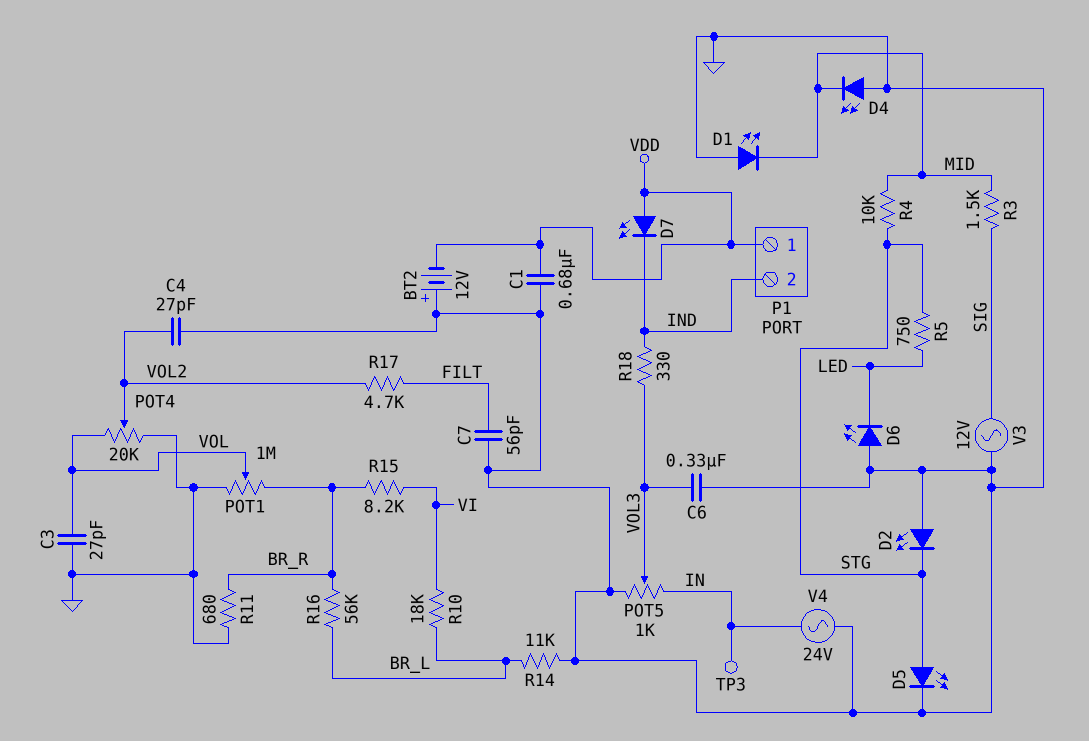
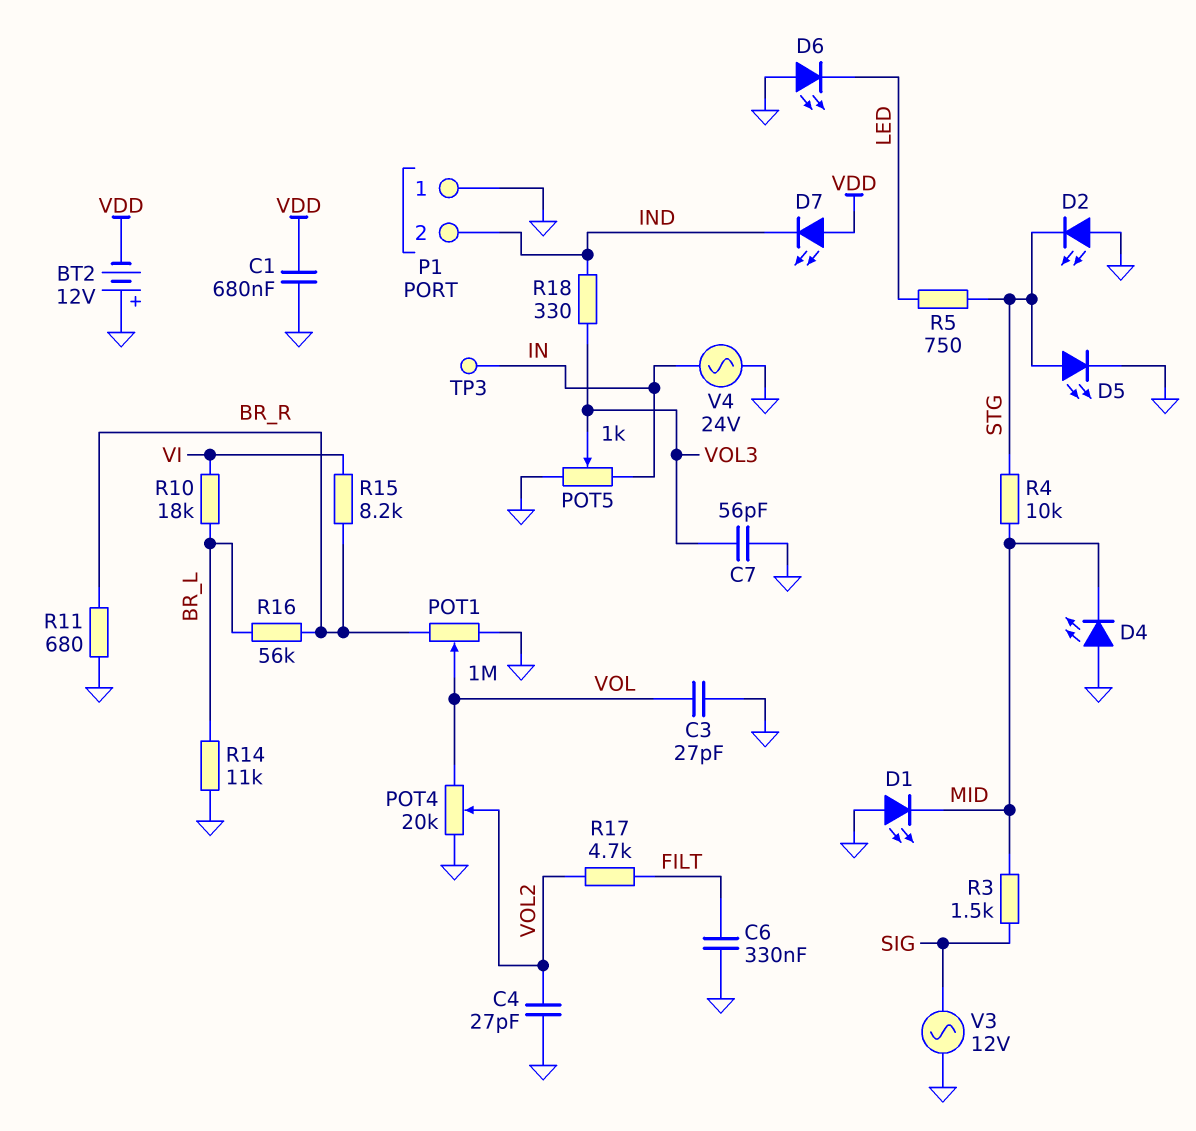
C6: 330nF (GND, VOL3) -> 330nF (FILT, GND)
C7: 56pF (FILT, GND) -> 56pF (GND, VOL3)
P1 pin 1: VDD -> GND

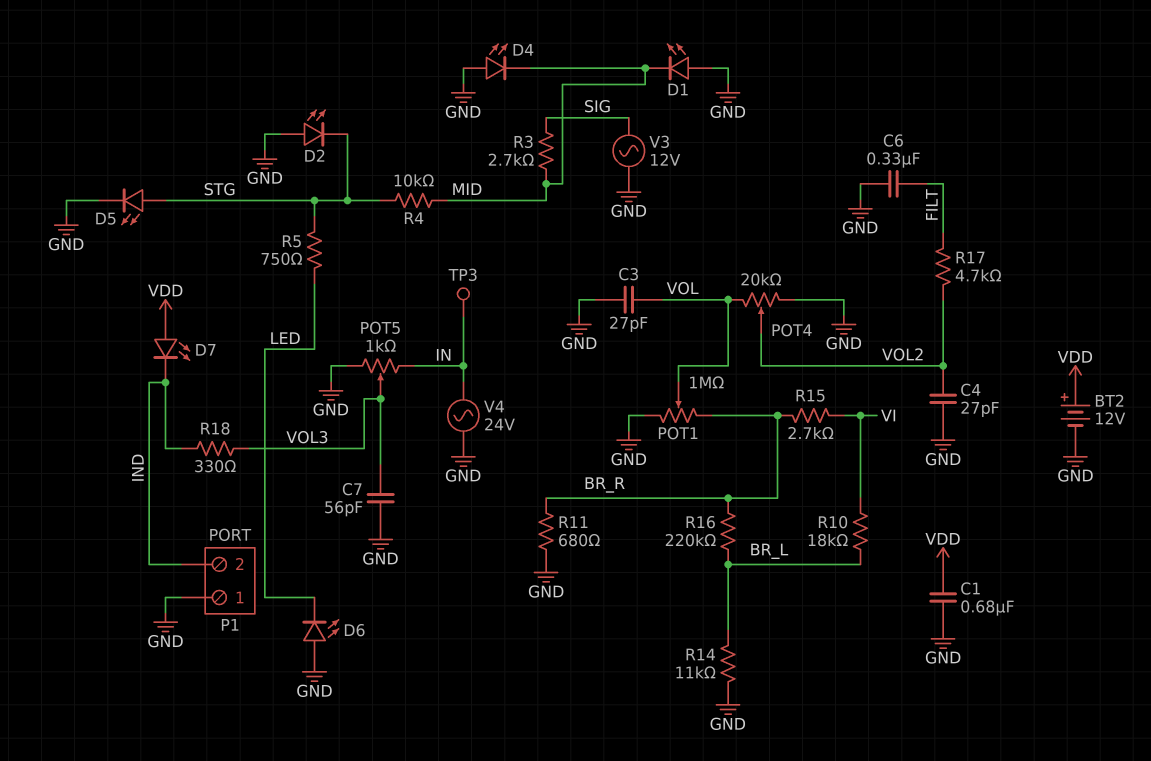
BT2: 12V (plus GND, minus VDD) -> 12V (plus VDD, minus GND)
R3: 1.5k (MID, SIG) -> 2.7k (MID, SIG)
R15: 8.2k (BR_R, VI) -> 2.7k (BR_R, VI)
R16: 56k (BR_L, BR_R) -> 220k (BR_L, BR_R)

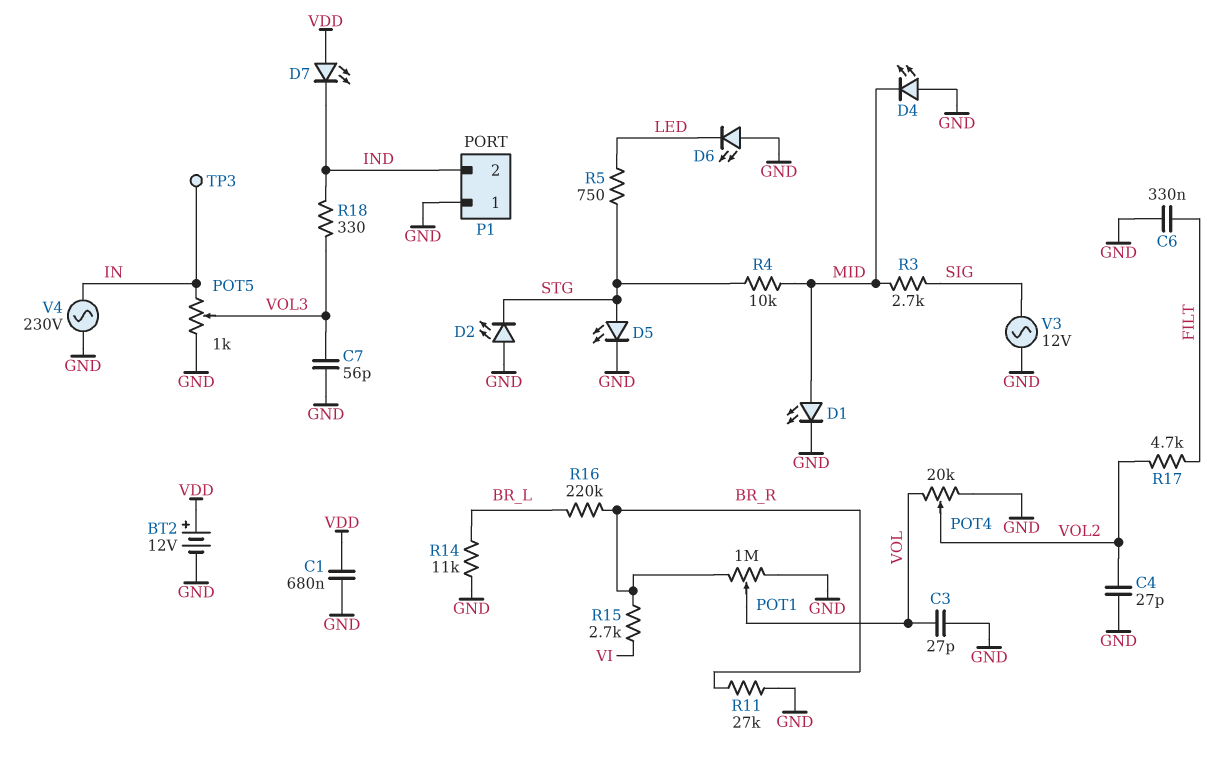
D1: LED (A GND, K MID) -> LED (A MID, K GND)
R10: 18k (BR_L, VI) -> none
R11: 680 (BR_R, GND) -> 27k (BR_R, GND)
V4: AC 24V (GND, IN) -> AC 230V (GND, IN)

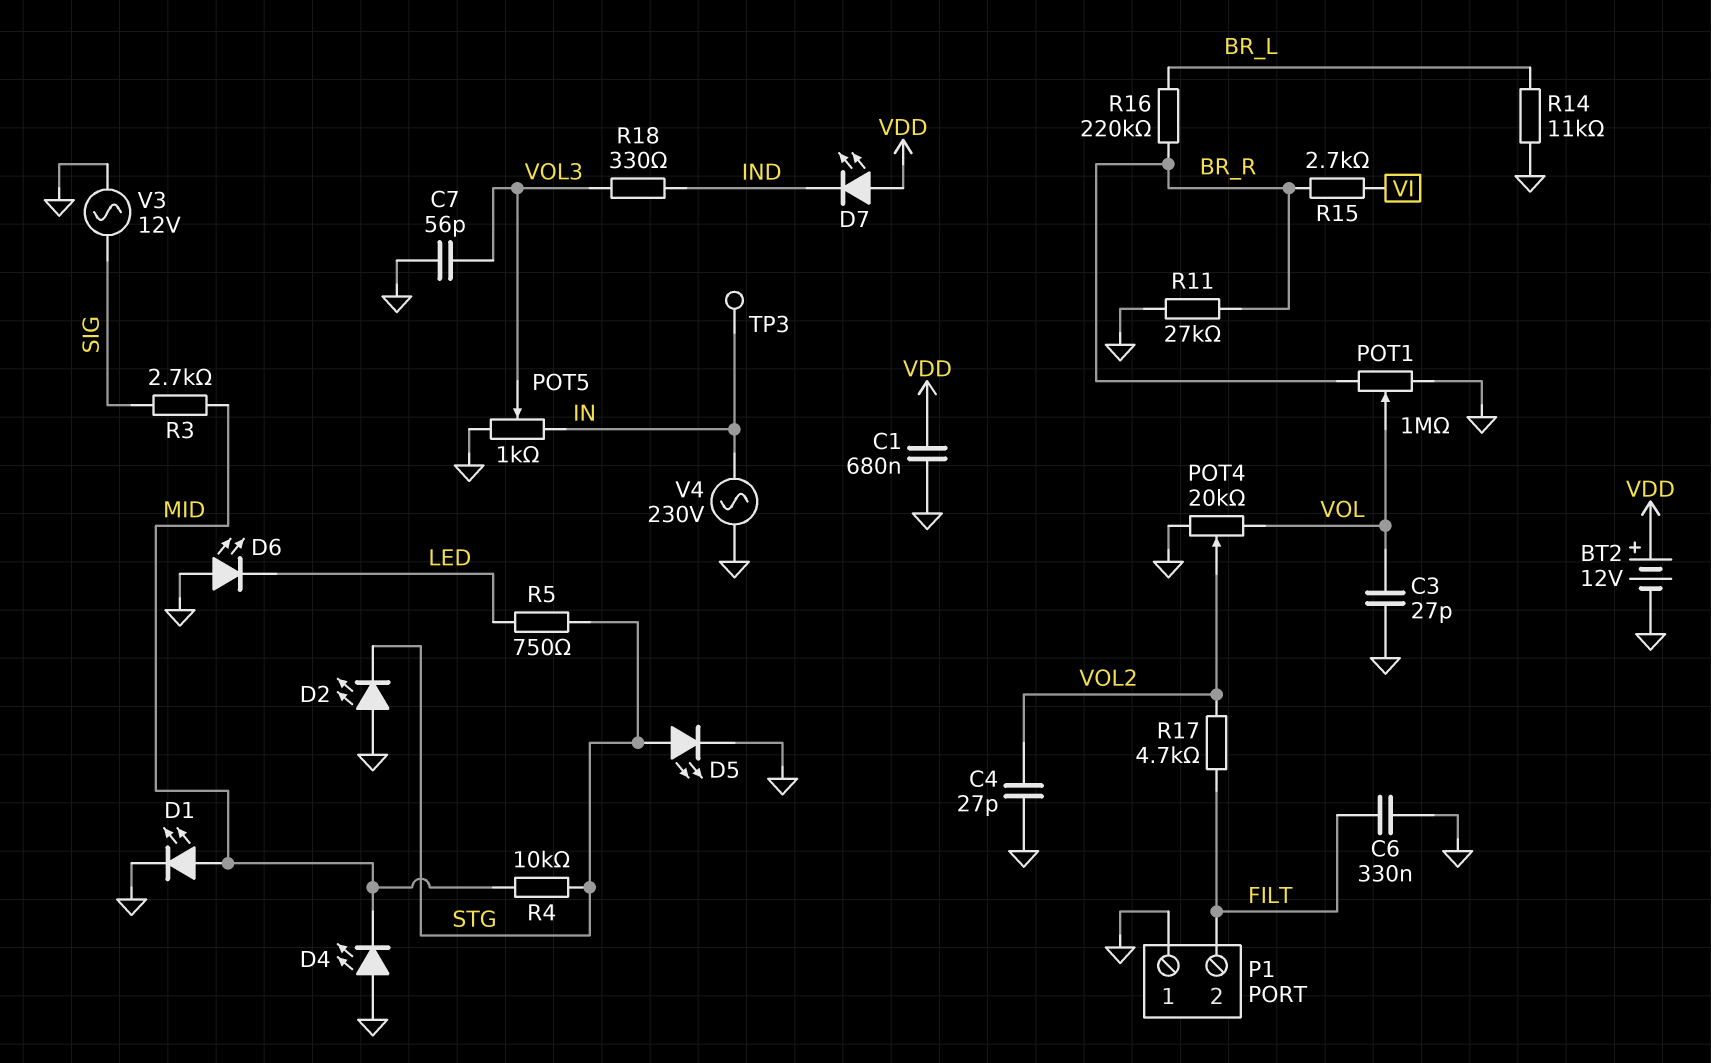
P1 pin 2: IND -> FILT

